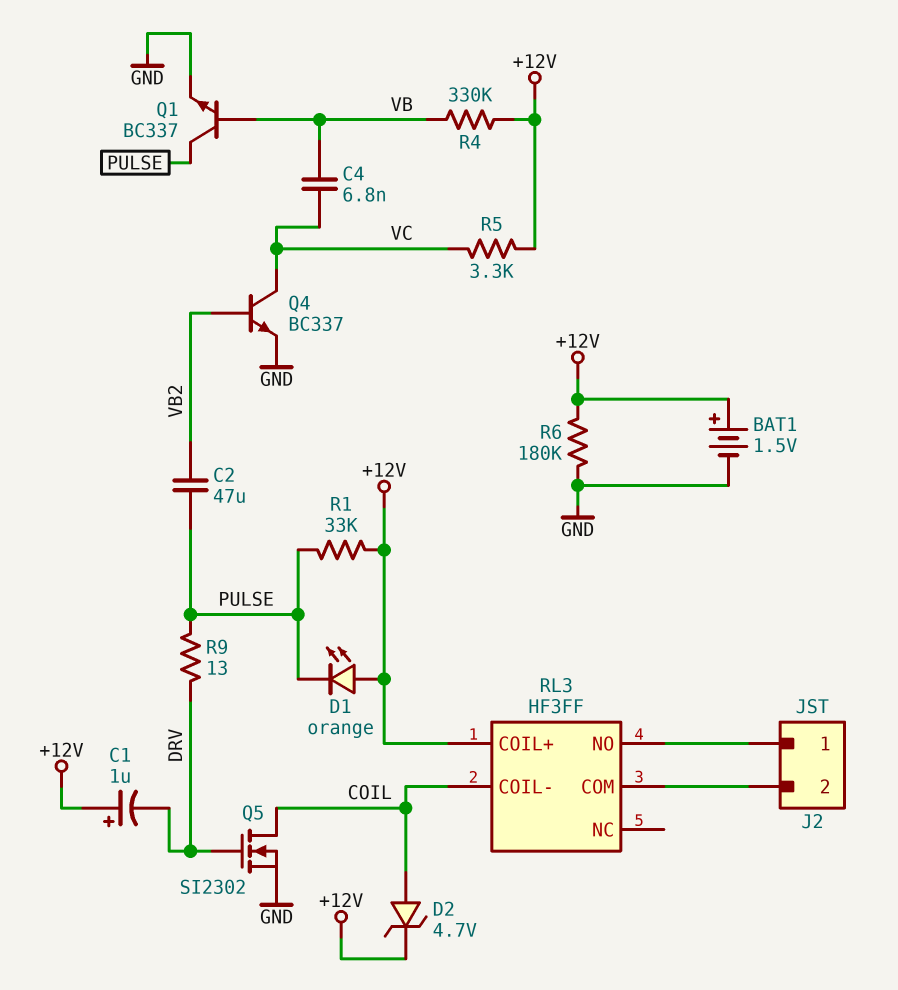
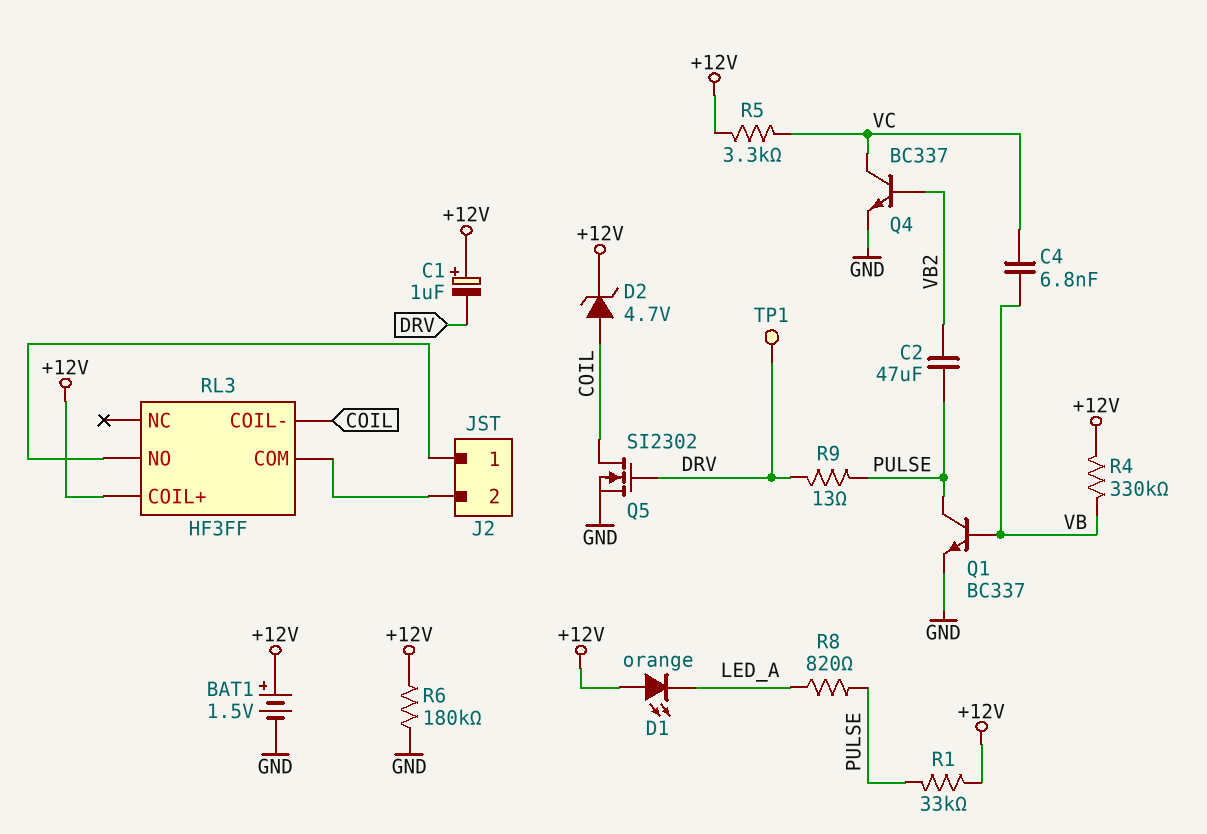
D1: LED orange (A +12V, K PULSE) -> LED orange (A +12V, K LED_A)
R8: none -> 820 (LED_A, PULSE)
TP1: none -> test point (DRV)

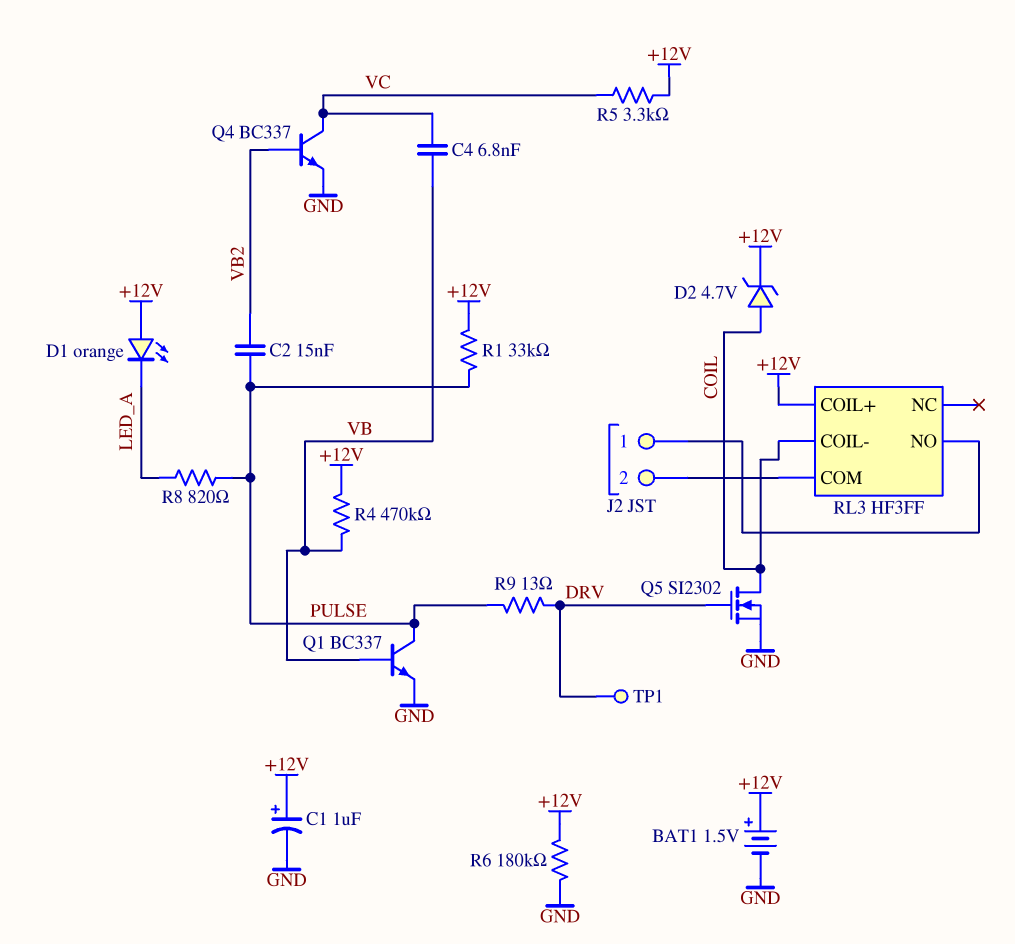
C1: 1uF (plus +12V, minus DRV) -> 1uF (plus +12V, minus GND)
C2: 47uF (PULSE, VB2) -> 15nF (PULSE, VB2)
R4: 330k (+12V, VB) -> 470k (+12V, VB)

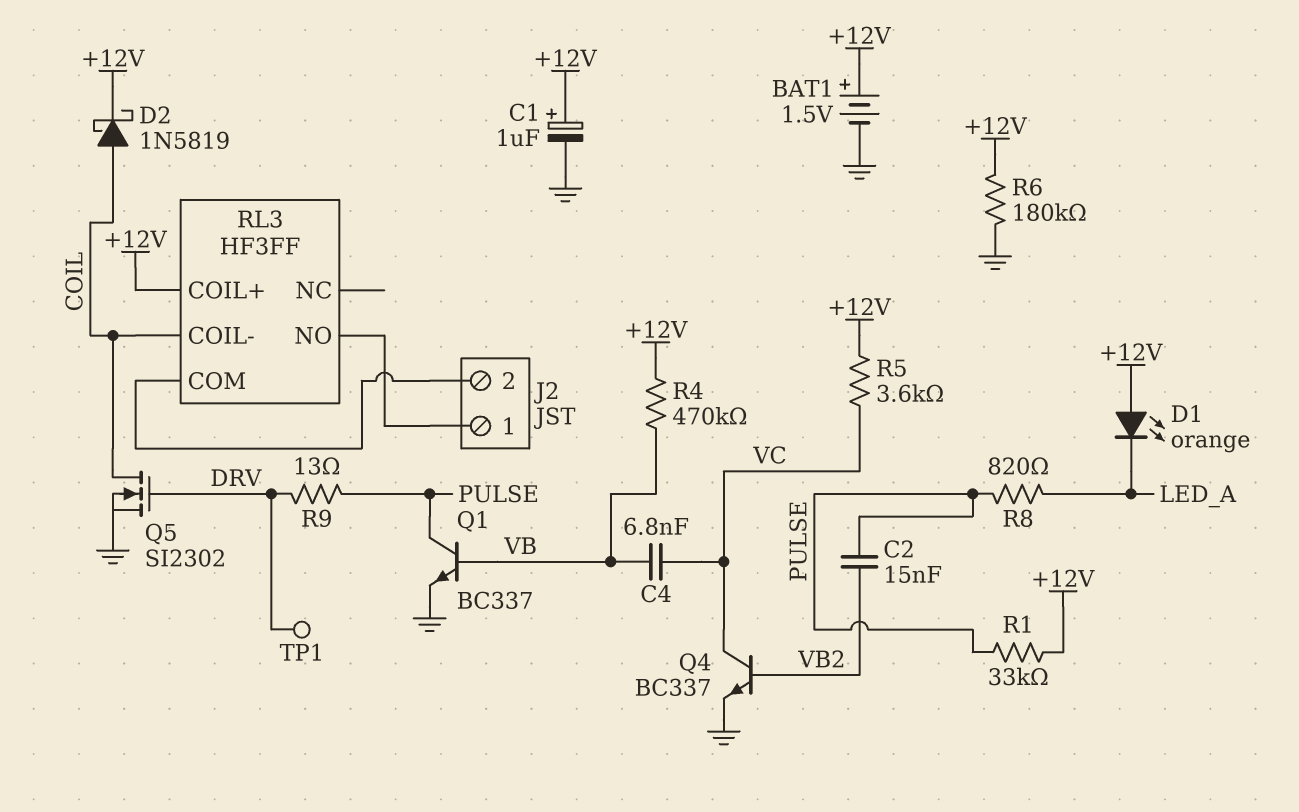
D2: zener 4.7V (A COIL, K +12V) -> schottky 1N5819 (A COIL, K +12V)
R5: 3.3k (+12V, VC) -> 3.6k (+12V, VC)

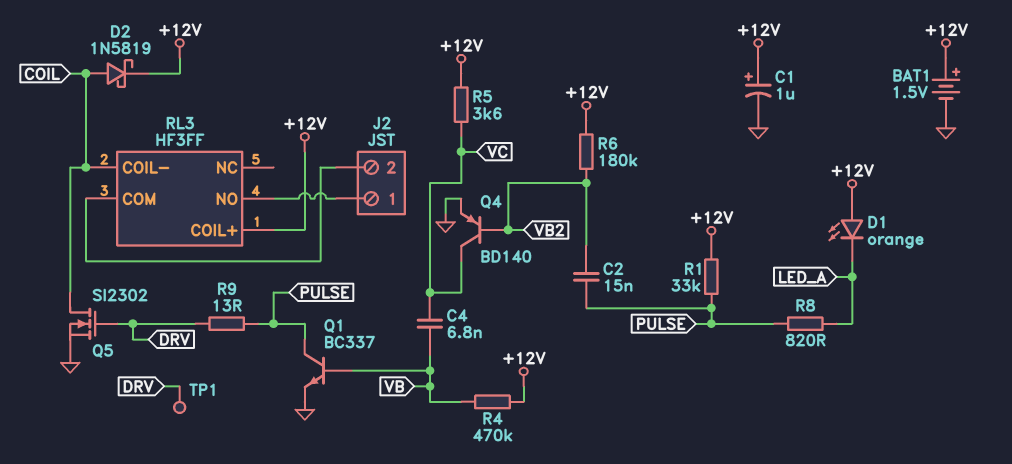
Q4: NPN BC337 (B VB2, C VC, E GND) -> PNP BD140 (B VB2, C VC, E GND)
R6: 180k (+12V, GND) -> 180k (+12V, VB2)

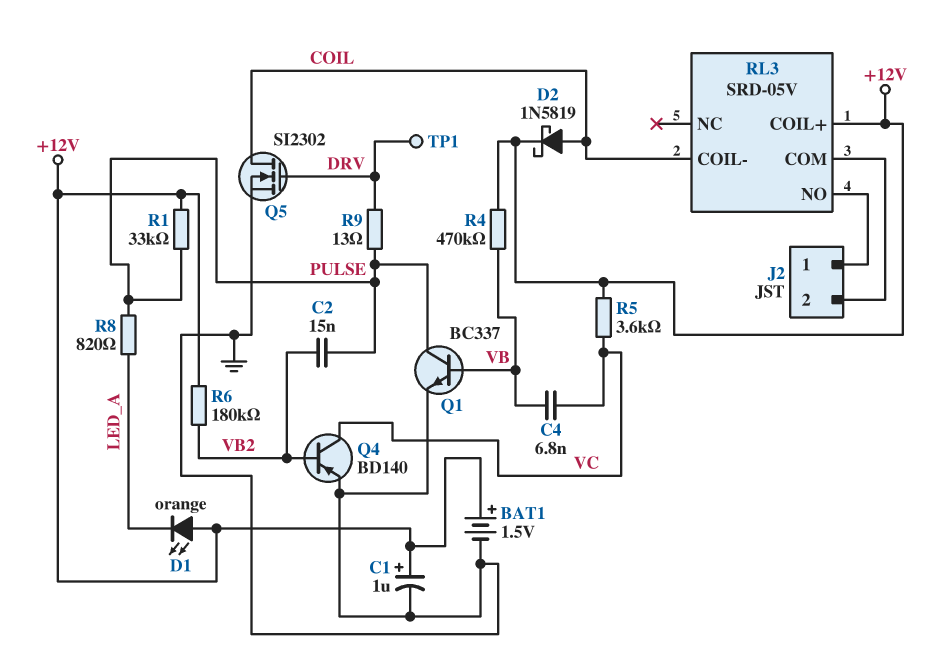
RL3: HF3FF -> SRD-05V

